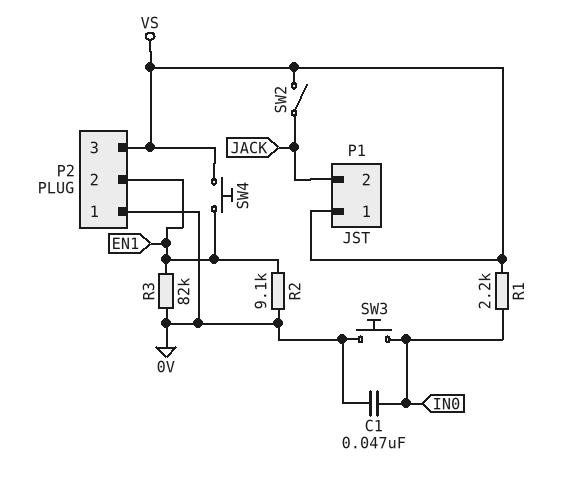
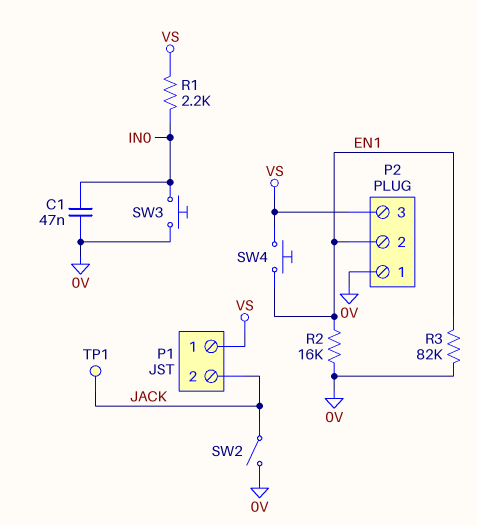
R2: 9.1k (0V, EN1) -> 16k (0V, EN1)
SW2: switch (JACK, VS) -> switch (0V, JACK)
TP1: none -> test point (JACK)

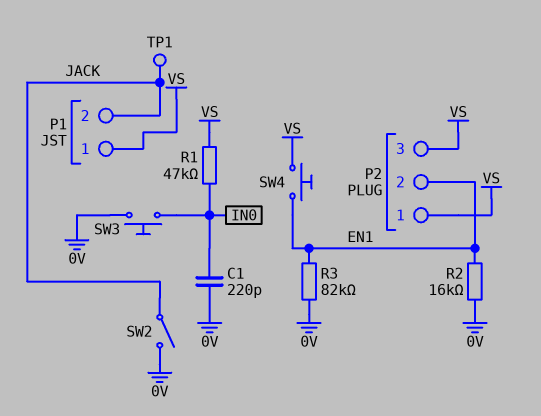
C1: 47nF (0V, IN0) -> 220pF (0V, IN0)
P2 pin 1: 0V -> VS
R1: 2.2k (IN0, VS) -> 47k (IN0, VS)

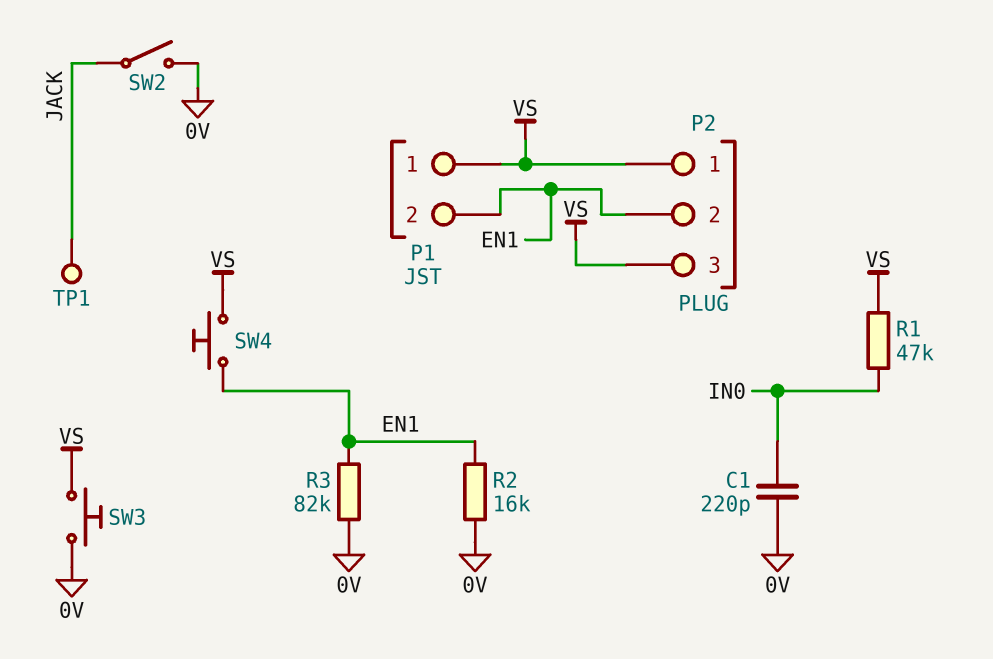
P1 pin 2: JACK -> EN1
SW3: button (0V, IN0) -> button (0V, VS)

